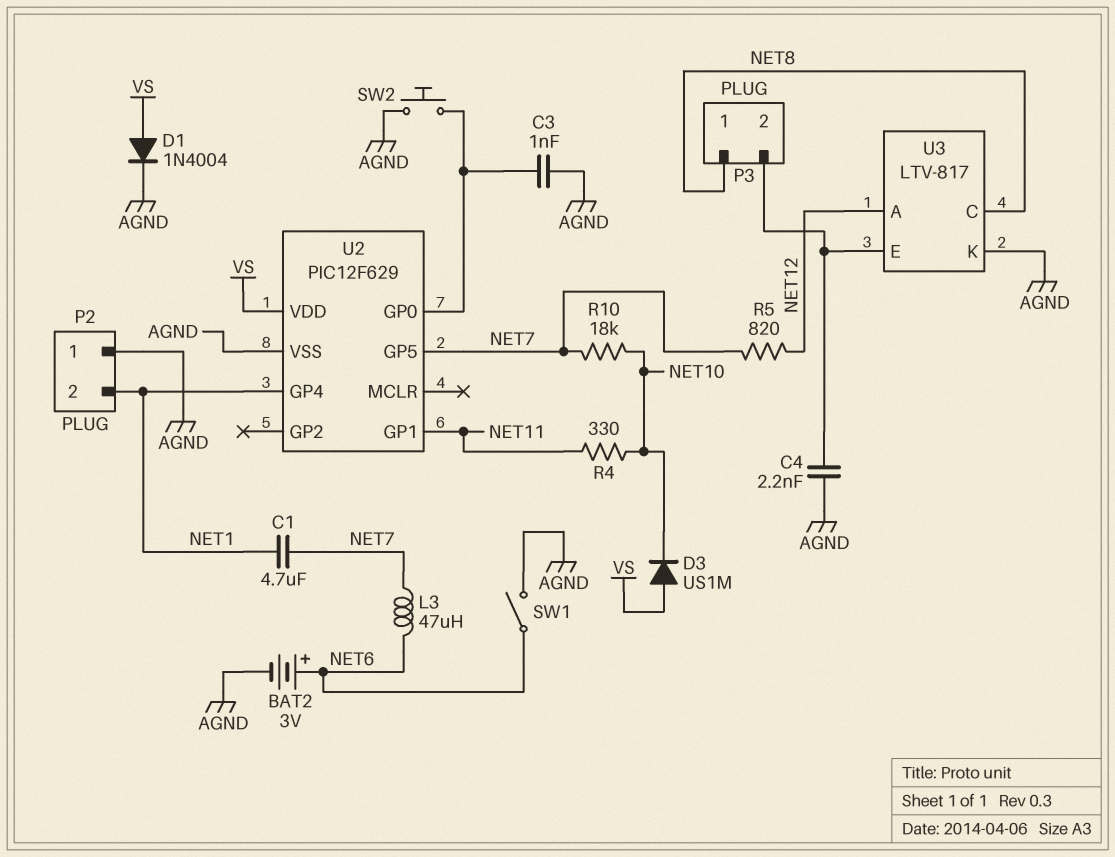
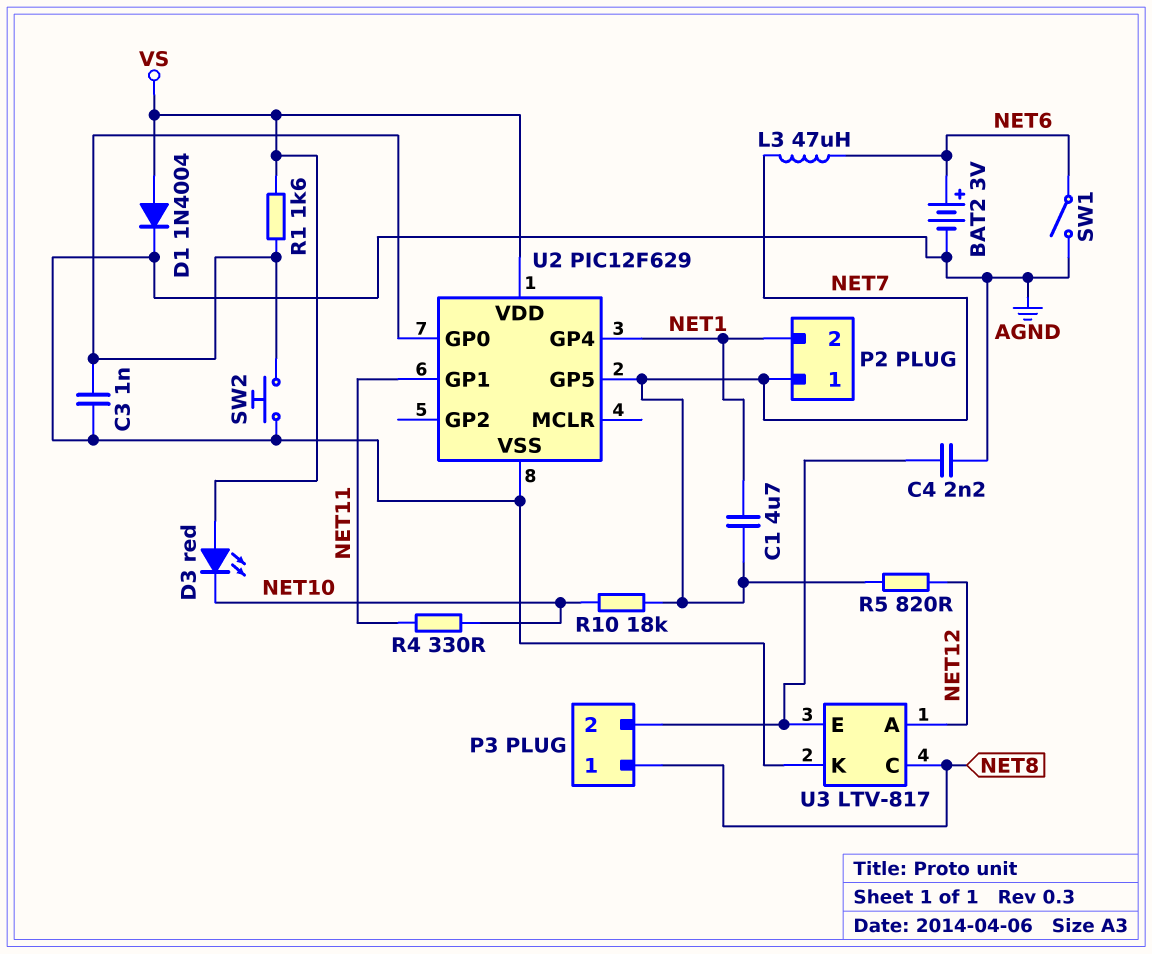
D3: diode US1M (A VS, K NET10) -> LED red (A VS, K NET10)
P2 pin 1: AGND -> NET7
R1: none -> 1.6k (U2/GP0, VS)

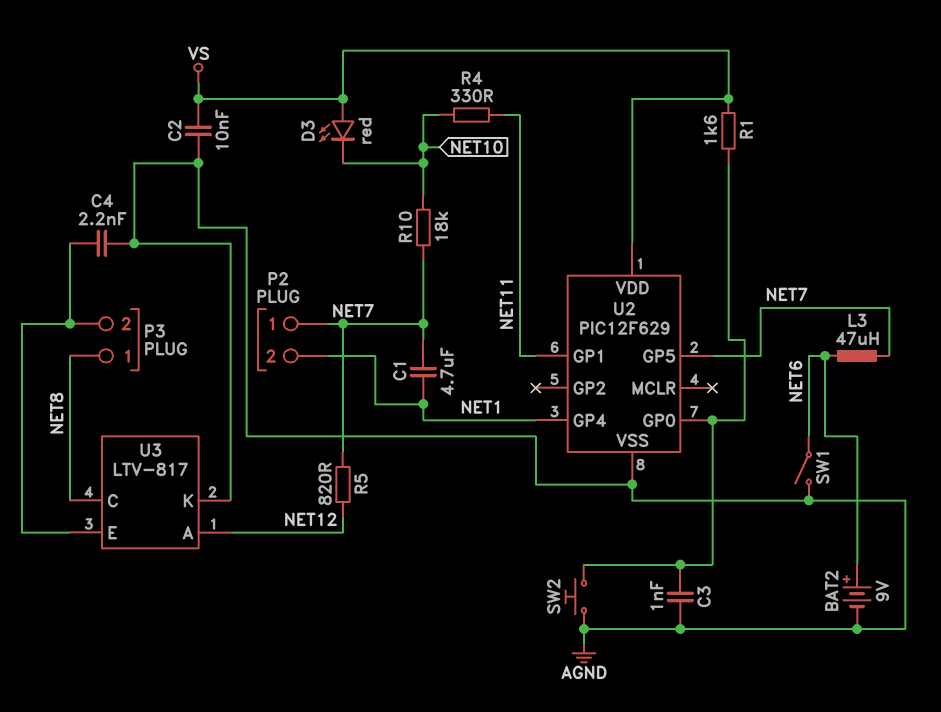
BAT2: 3V (plus NET6, minus AGND) -> 9V (plus NET6, minus AGND)
C2: none -> 10nF (AGND, VS)
D1: diode 1N4004 (A VS, K AGND) -> none

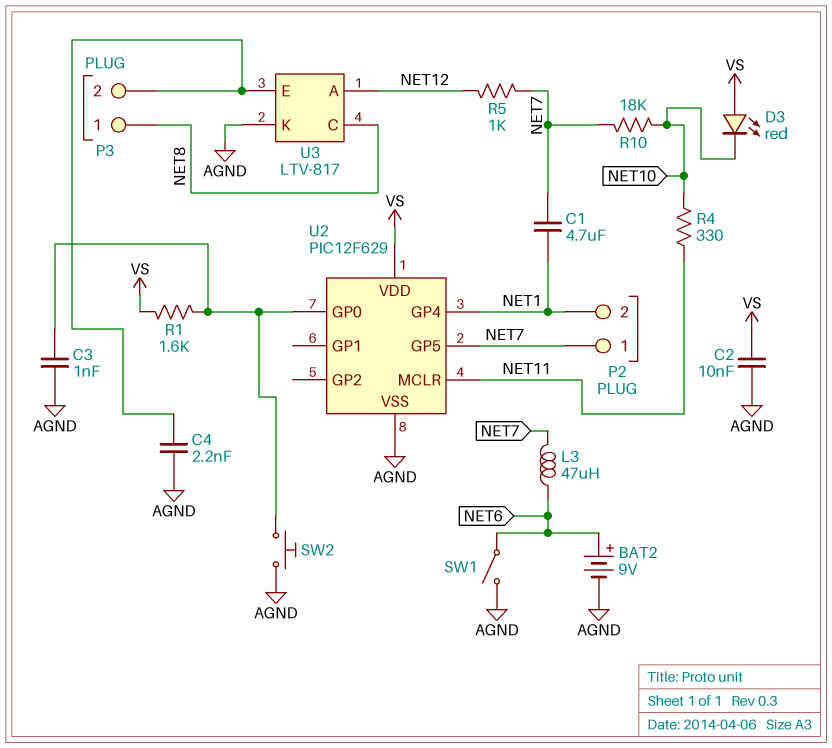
R5: 820 (NET7, NET12) -> 1k (NET7, NET12)
U2 pin GP1: NET11 -> none
U2 pin MCLR: none -> NET11

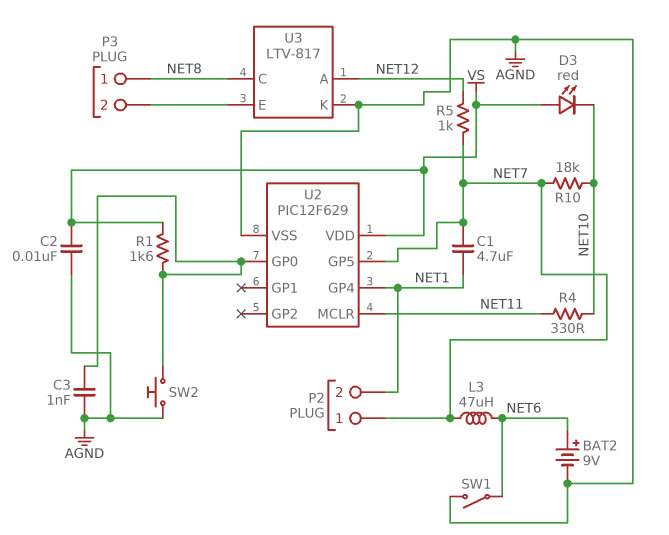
C4: 2.2nF (AGND, P3/2) -> none

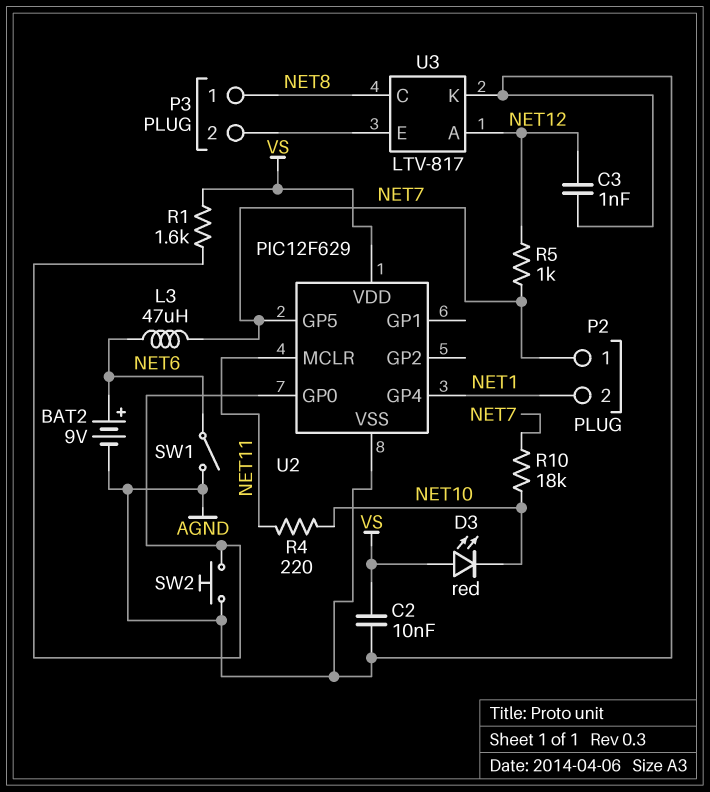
C1: 4.7uF (NET1, NET7) -> none
C3: 1nF (AGND, U2/GP0) -> 1nF (AGND, NET12)
R4: 330 (NET10, NET11) -> 220 (NET10, NET11)

